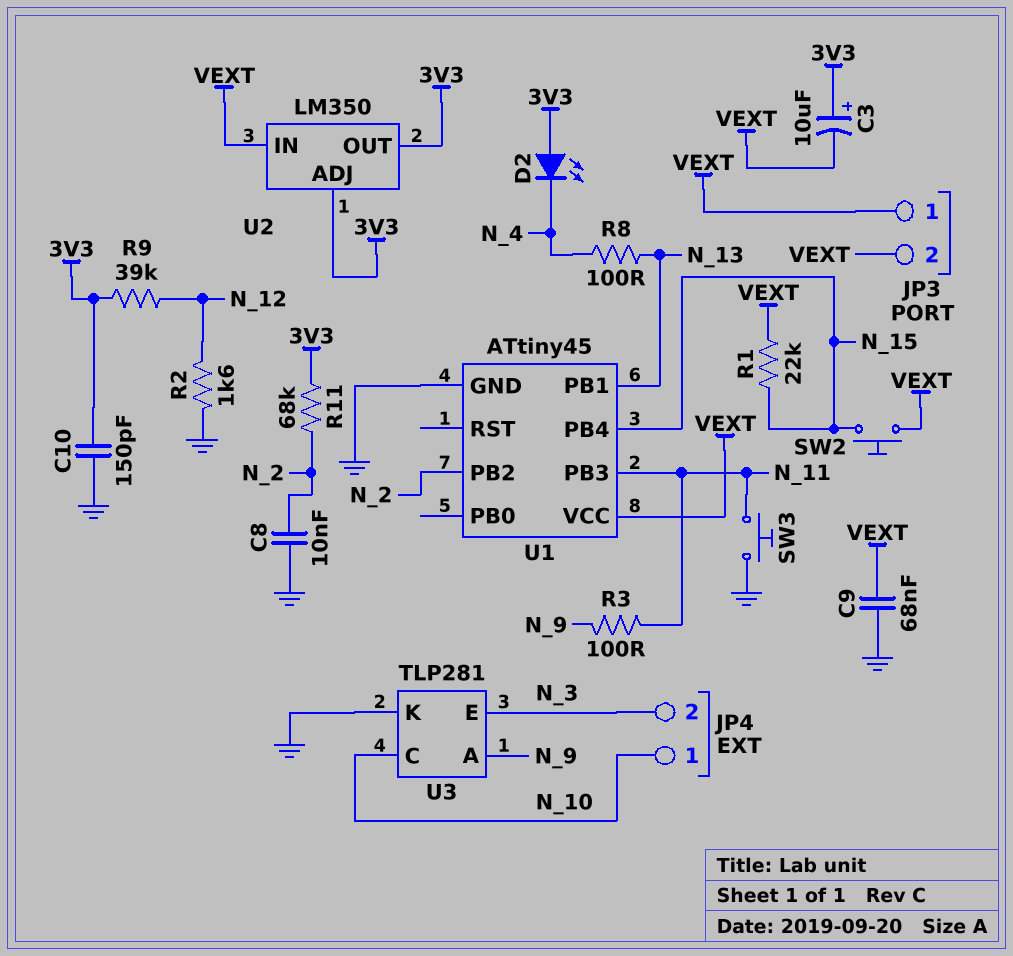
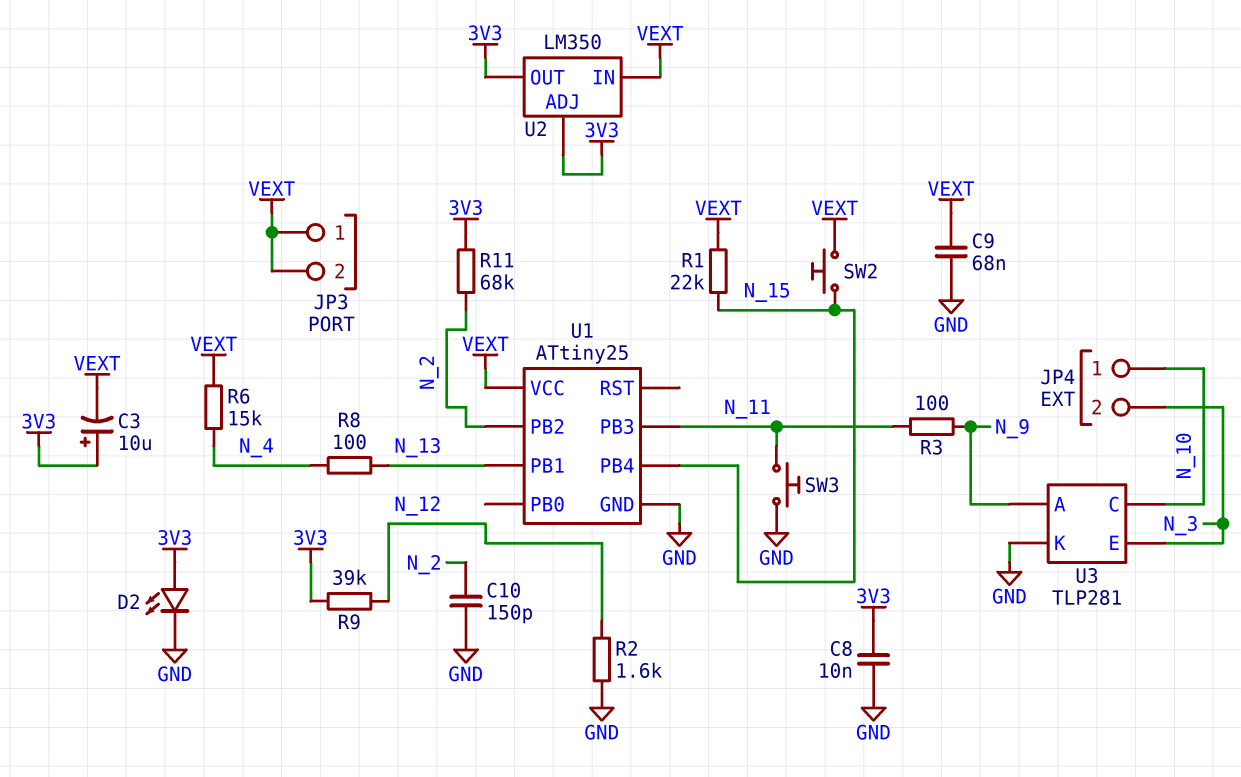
C8: 10nF (GND, N_2) -> 10nF (3V3, GND)
C10: 150pF (3V3, GND) -> 150pF (GND, N_2)
D2: LED (A 3V3, K N_4) -> LED (A 3V3, K GND)
R6: none -> 15k (N_4, VEXT)
U1: ATtiny45 -> ATtiny25

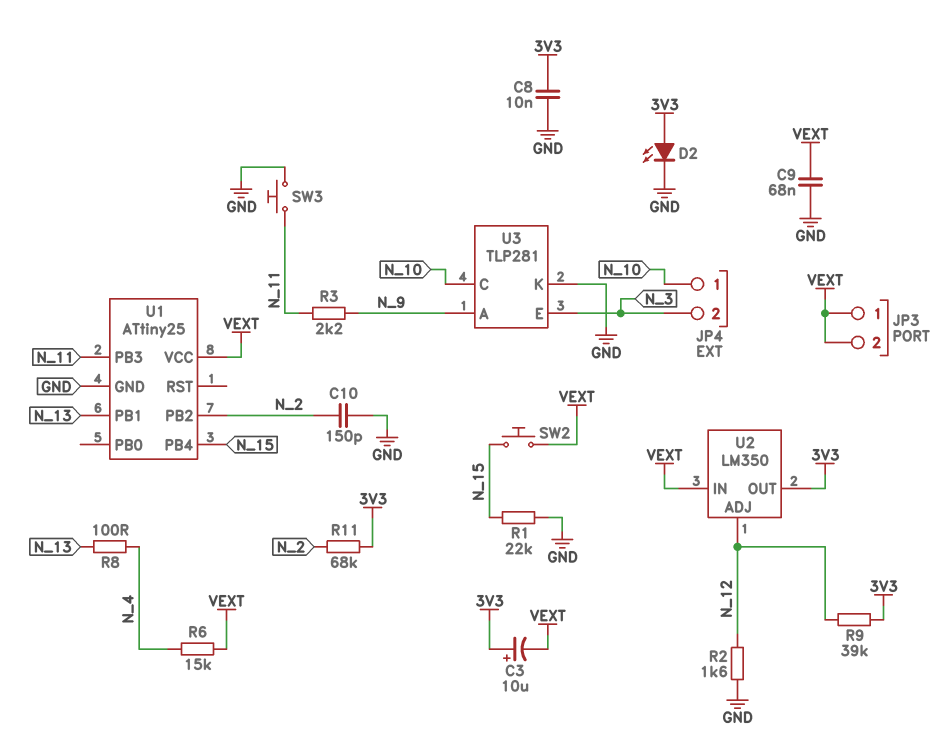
R1: 22k (N_15, VEXT) -> 22k (GND, N_15)
R3: 100 (N_9, N_11) -> 2.2k (N_9, N_11)
U2 pin ADJ: 3V3 -> N_12

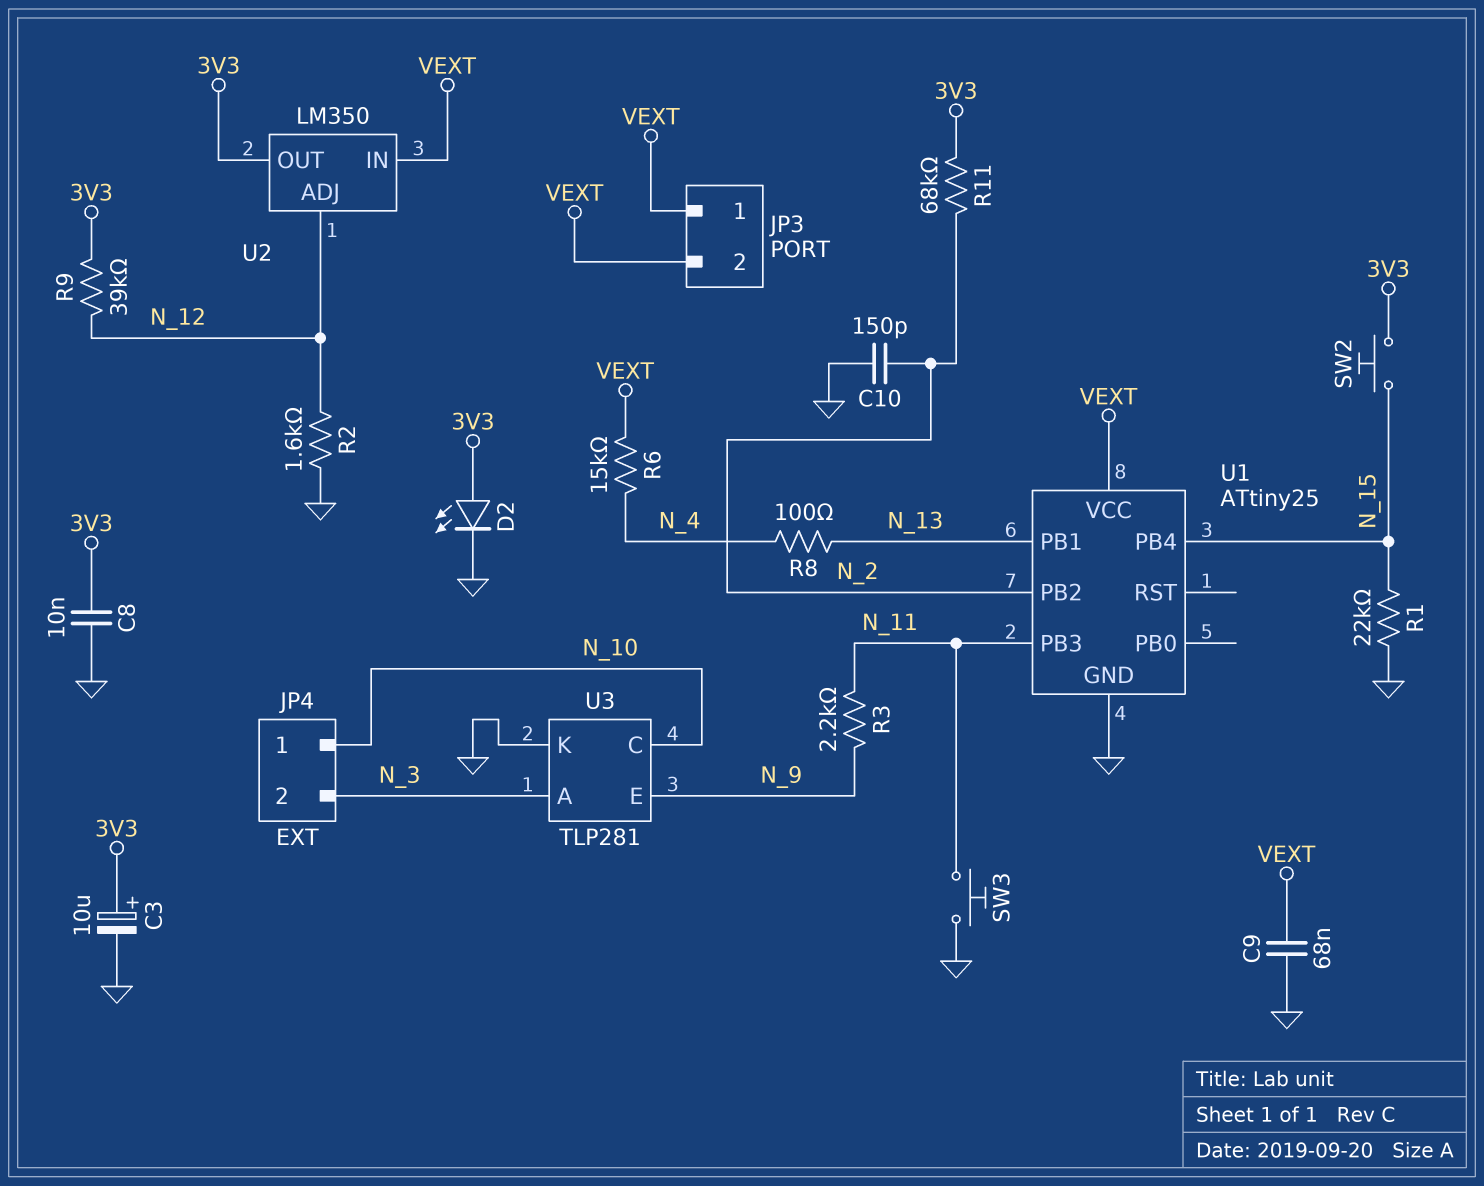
C3: 10uF (plus 3V3, minus VEXT) -> 10uF (plus 3V3, minus GND)
SW2: button (N_15, VEXT) -> button (3V3, N_15)
U3 pin A: N_9 -> N_3
U3 pin E: N_3 -> N_9

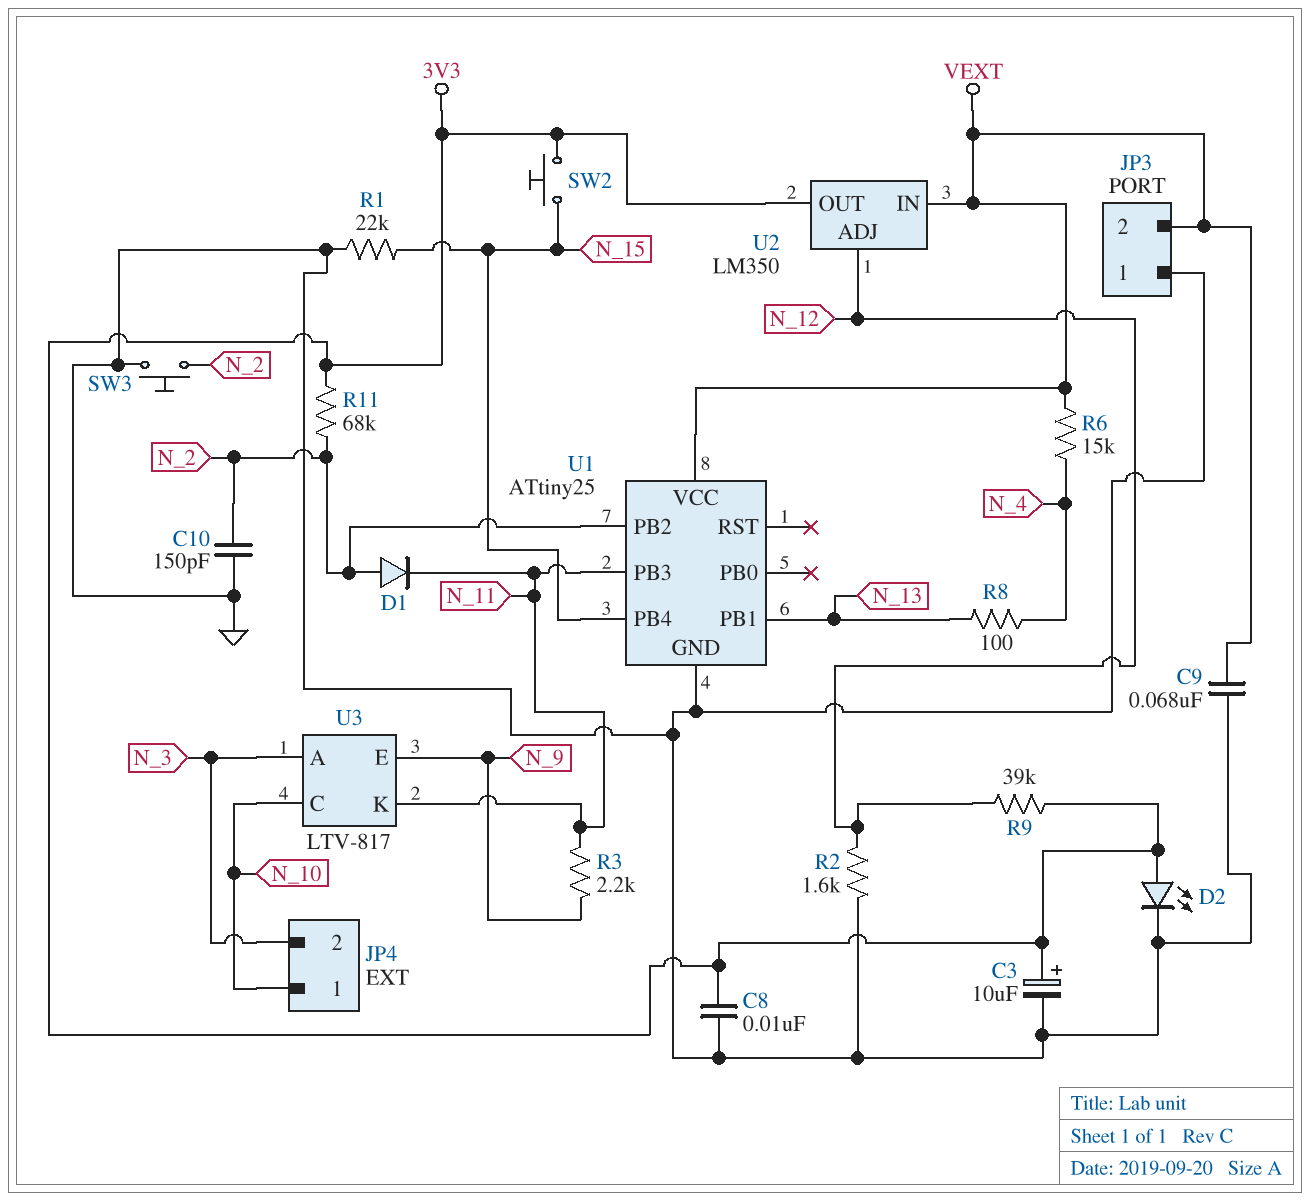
D1: none -> diode (A N_2, K N_11)
JP3 pin 1: VEXT -> GND
SW3: button (GND, N_11) -> button (GND, N_2)
U3: TLP281 -> LTV-817
U3 pin K: GND -> N_11

